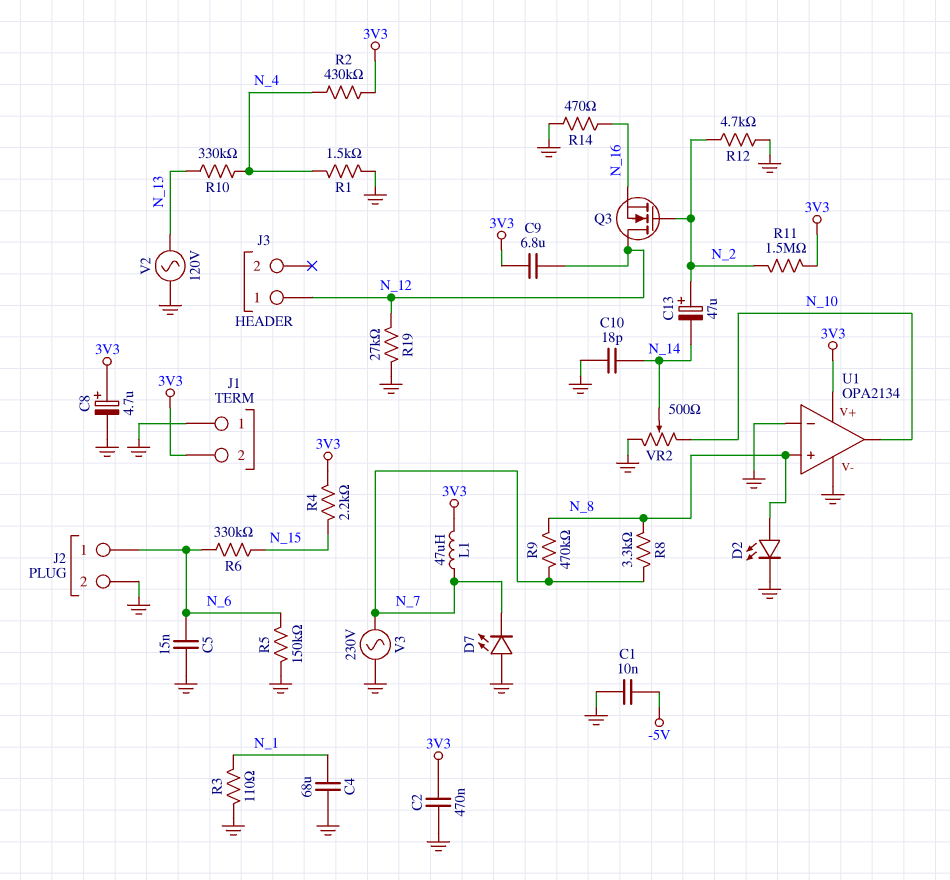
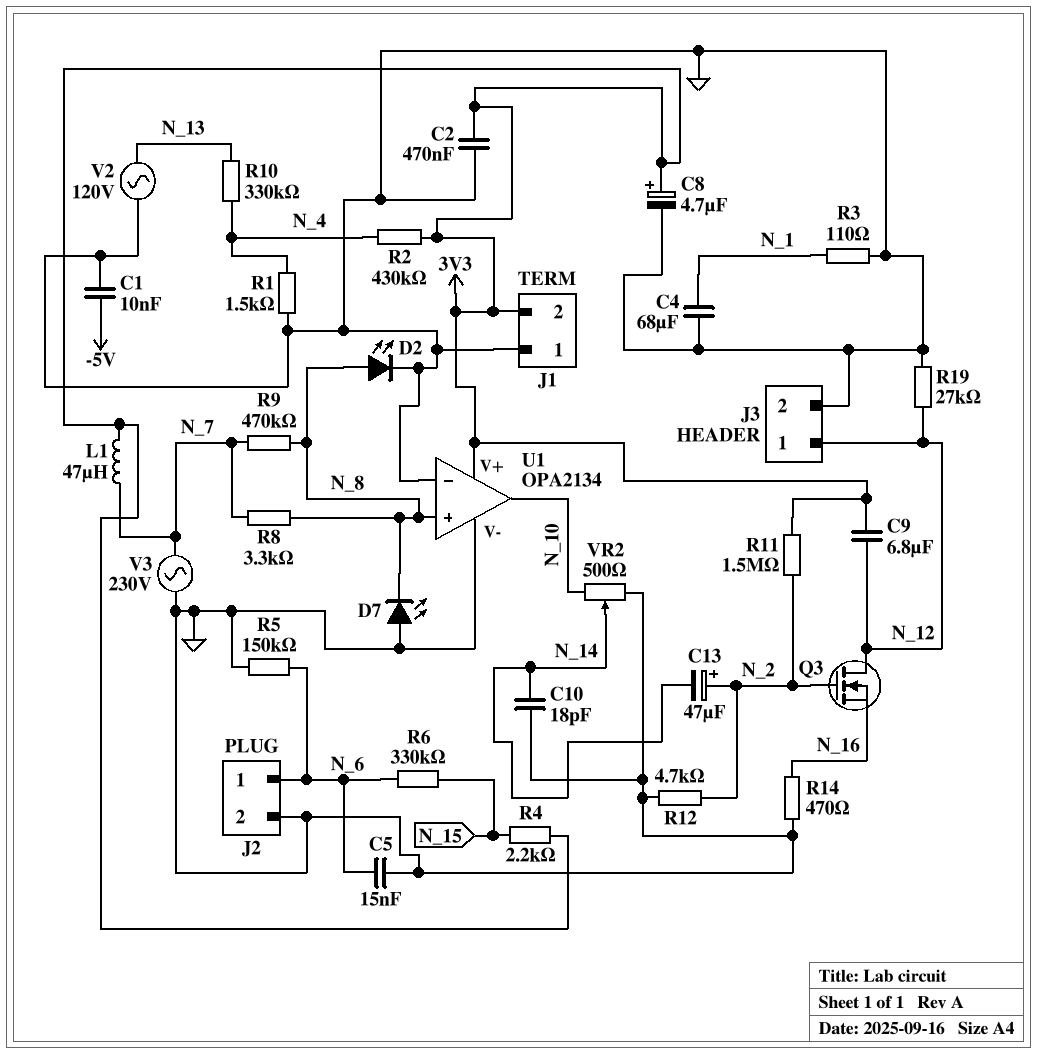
D7: LED (A GND, K N_7) -> LED (A GND, K N_8)
J3 pin 2: none -> GND

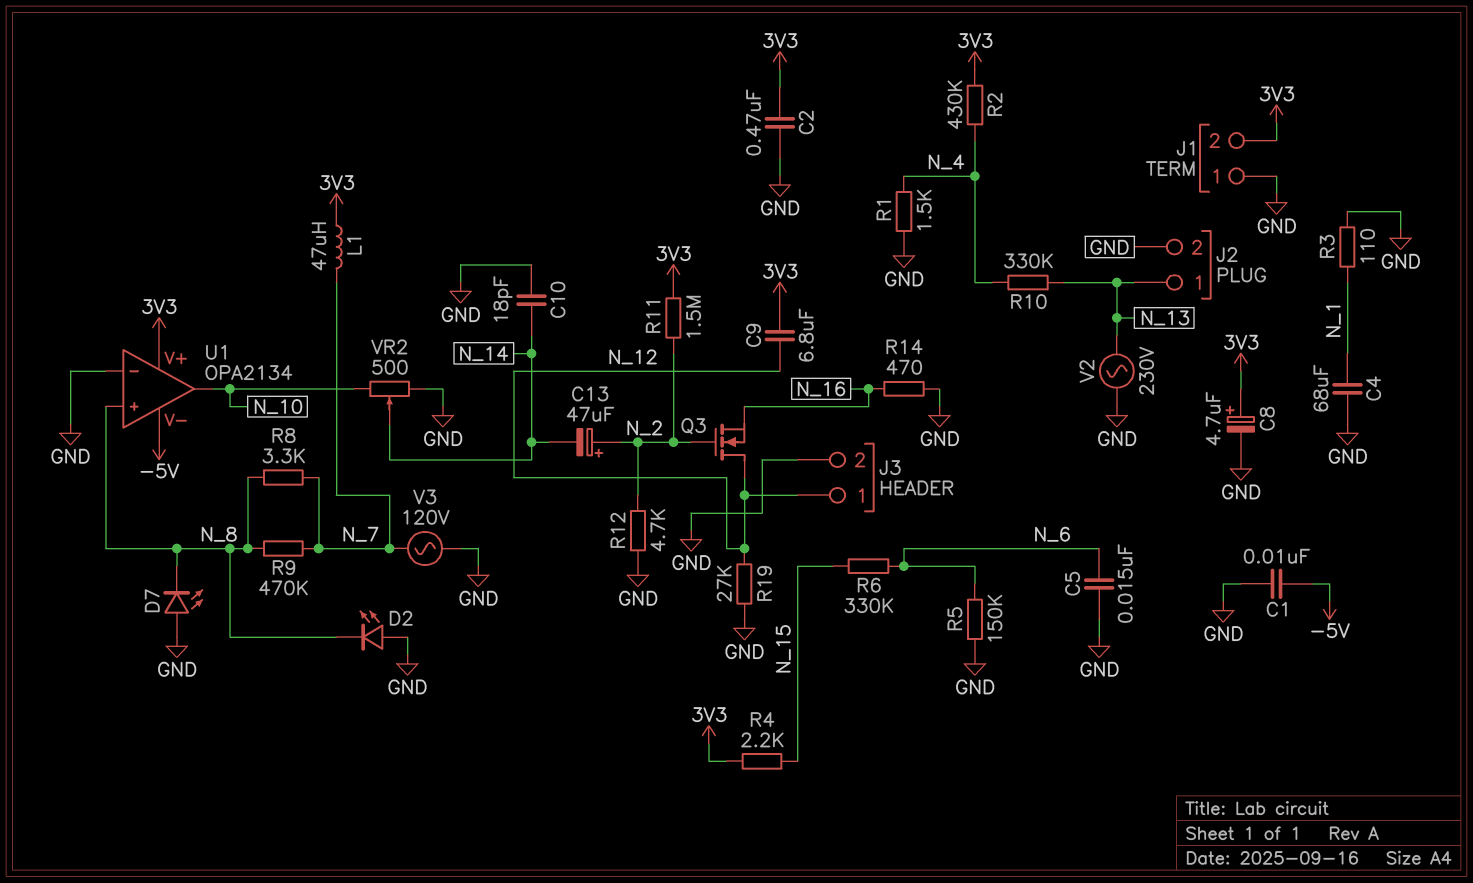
D2: LED (A N_8, K GND) -> LED (A GND, K N_8)
J2 pin 1: N_6 -> N_13
U1 pin V-: GND -> -5V
V2: AC 120V (GND, N_13) -> AC 230V (GND, N_13)
V3: AC 230V (GND, N_7) -> AC 120V (GND, N_7)

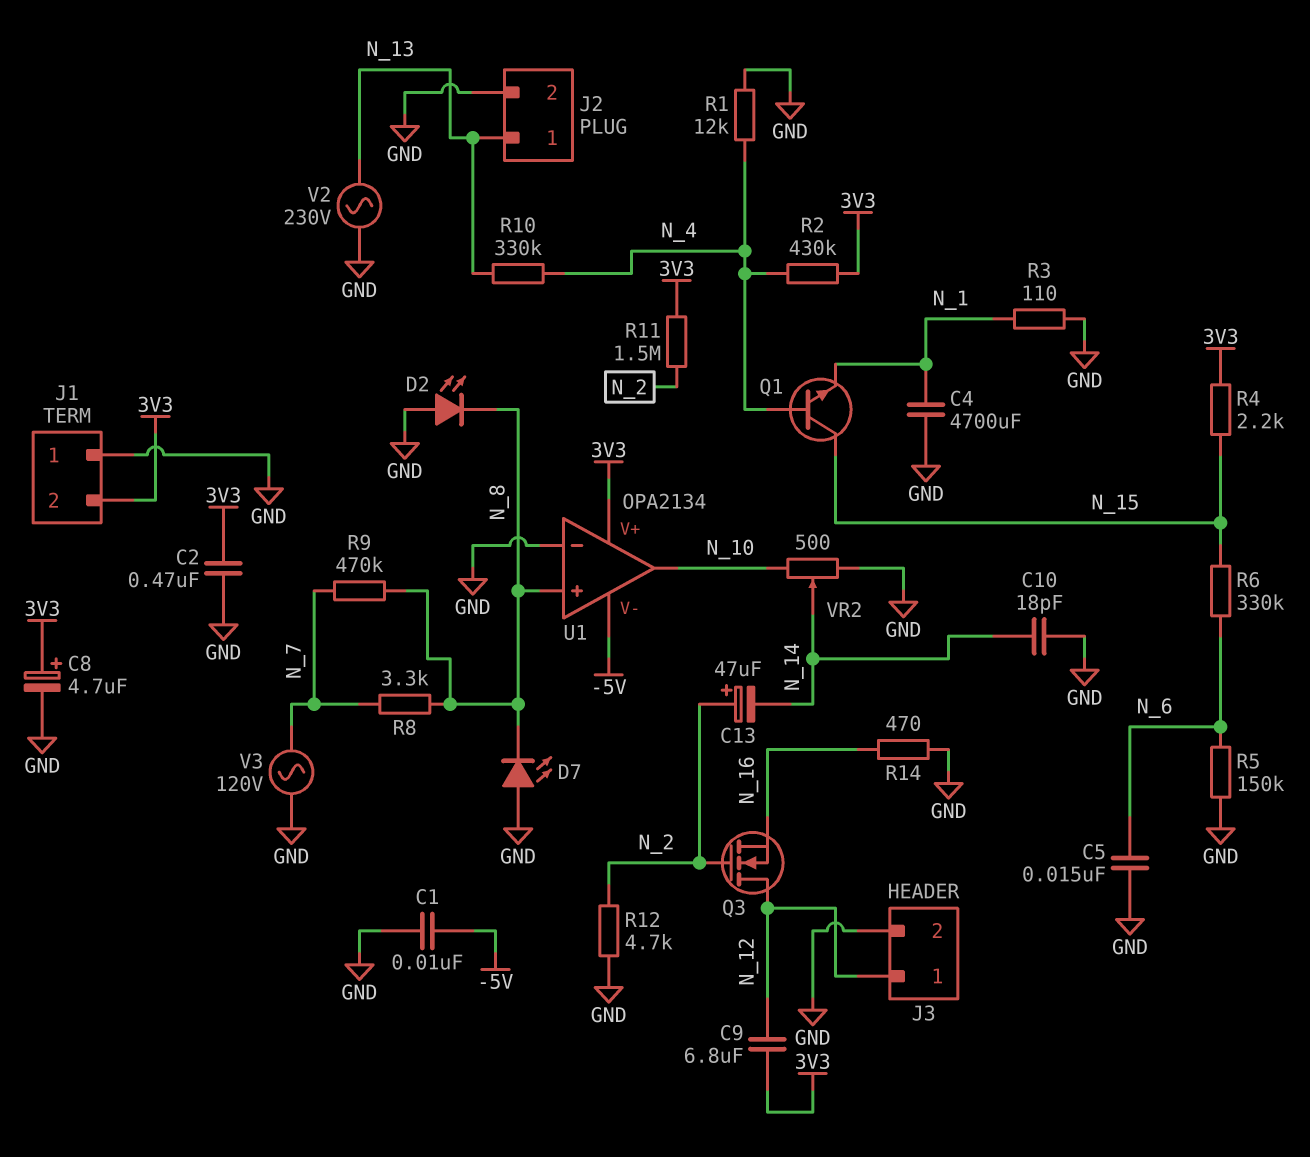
C4: 68uF (GND, N_1) -> 4700uF (GND, N_1)
L1: 47uH (3V3, N_7) -> none
Q1: none -> NPN (B N_4, C N_15, E N_1)
R1: 1.5k (GND, N_4) -> 12k (GND, N_4)
R19: 27k (GND, N_12) -> none

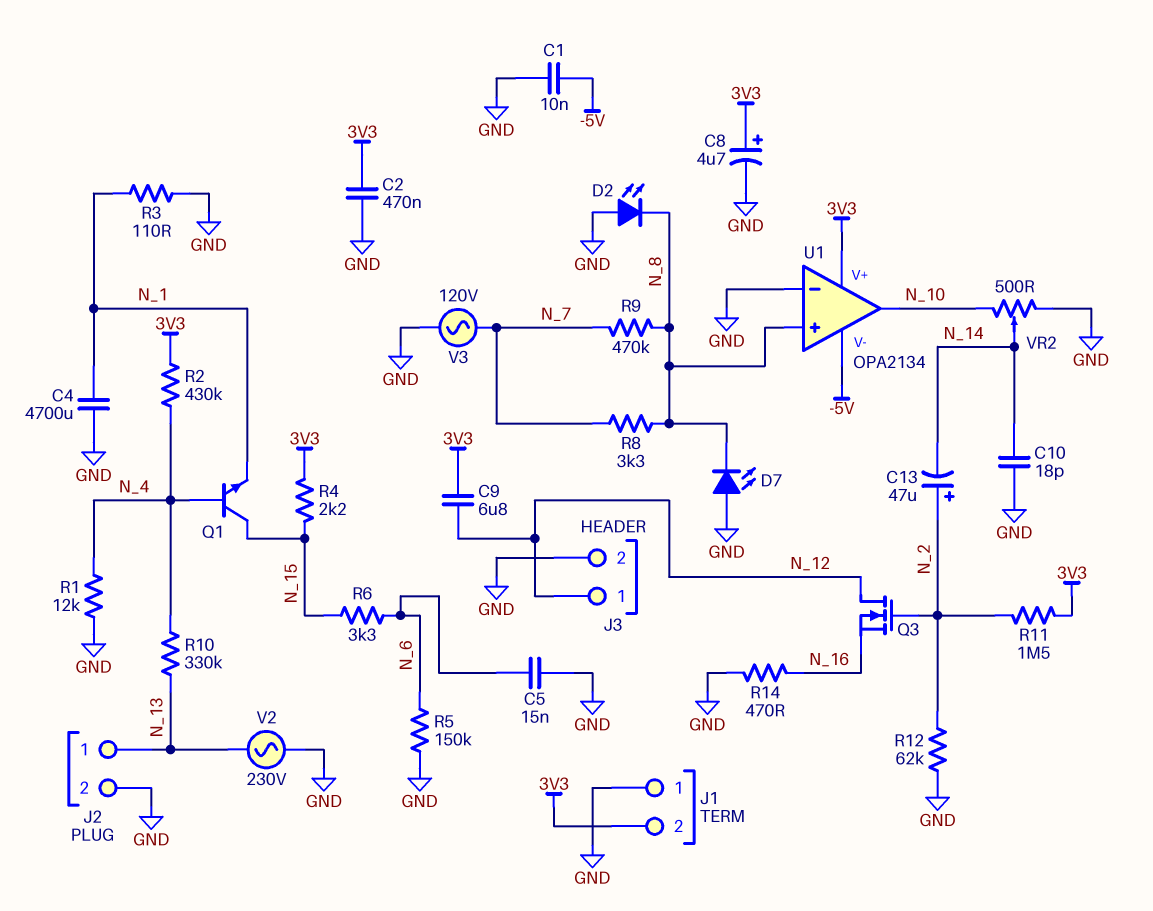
R6: 330k (N_6, N_15) -> 3.3k (N_6, N_15)
R12: 4.7k (GND, N_2) -> 62k (GND, N_2)

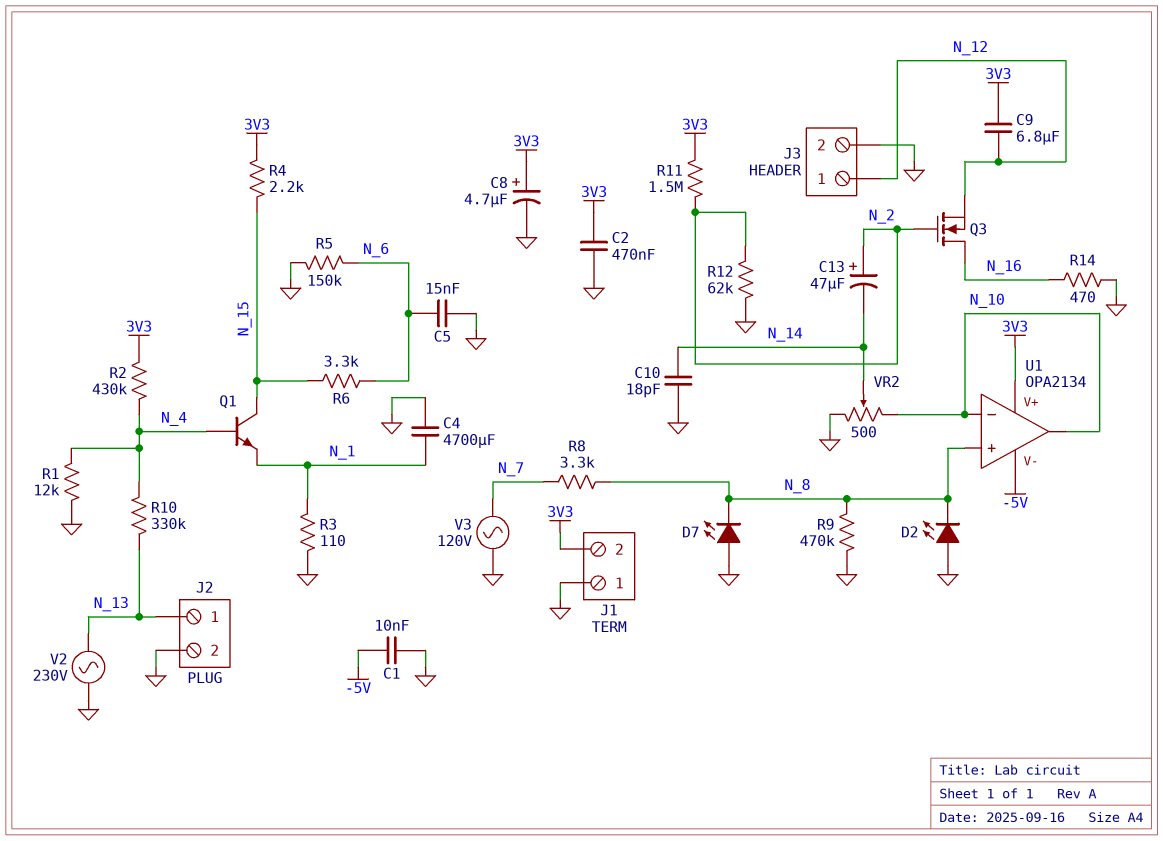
Q3: NMOS (G N_2, D N_12, S N_16) -> NMOS (G N_2, D N_16, S N_12)
R9: 470k (N_7, N_8) -> 470k (GND, N_8)
U1 pin in-: GND -> N_10

